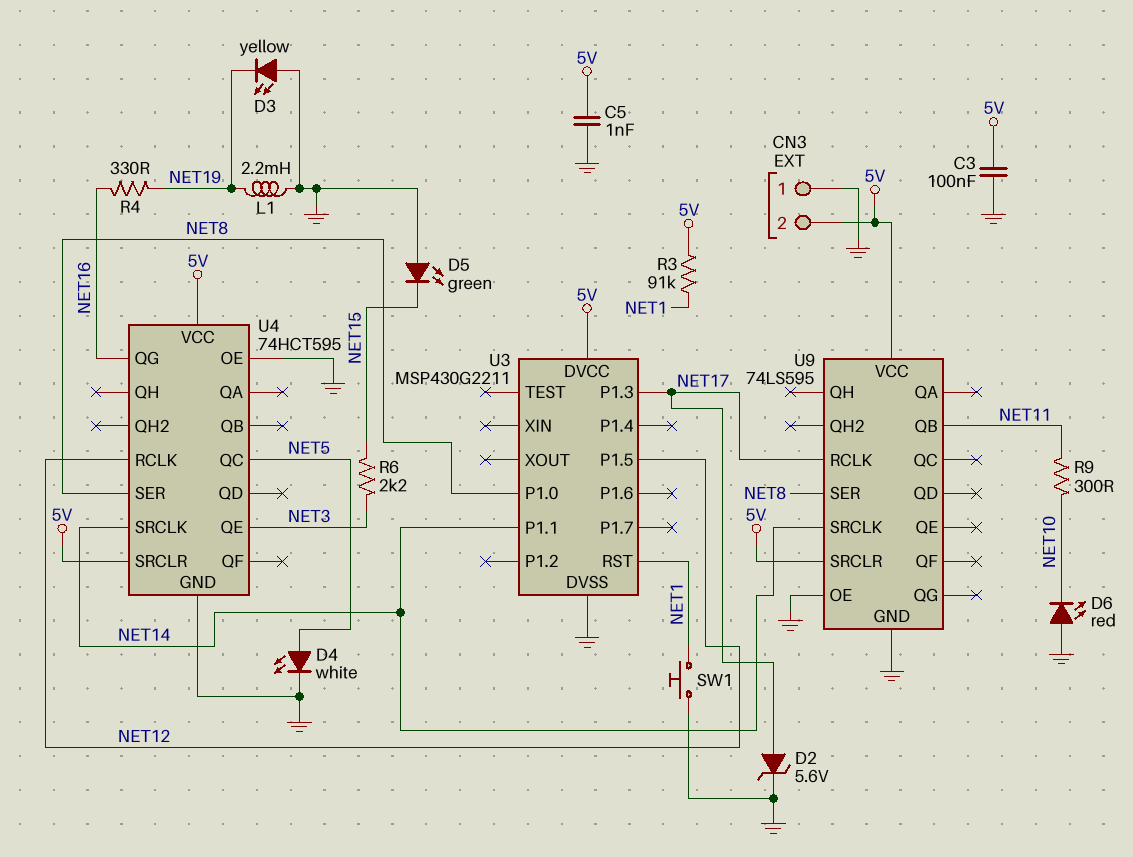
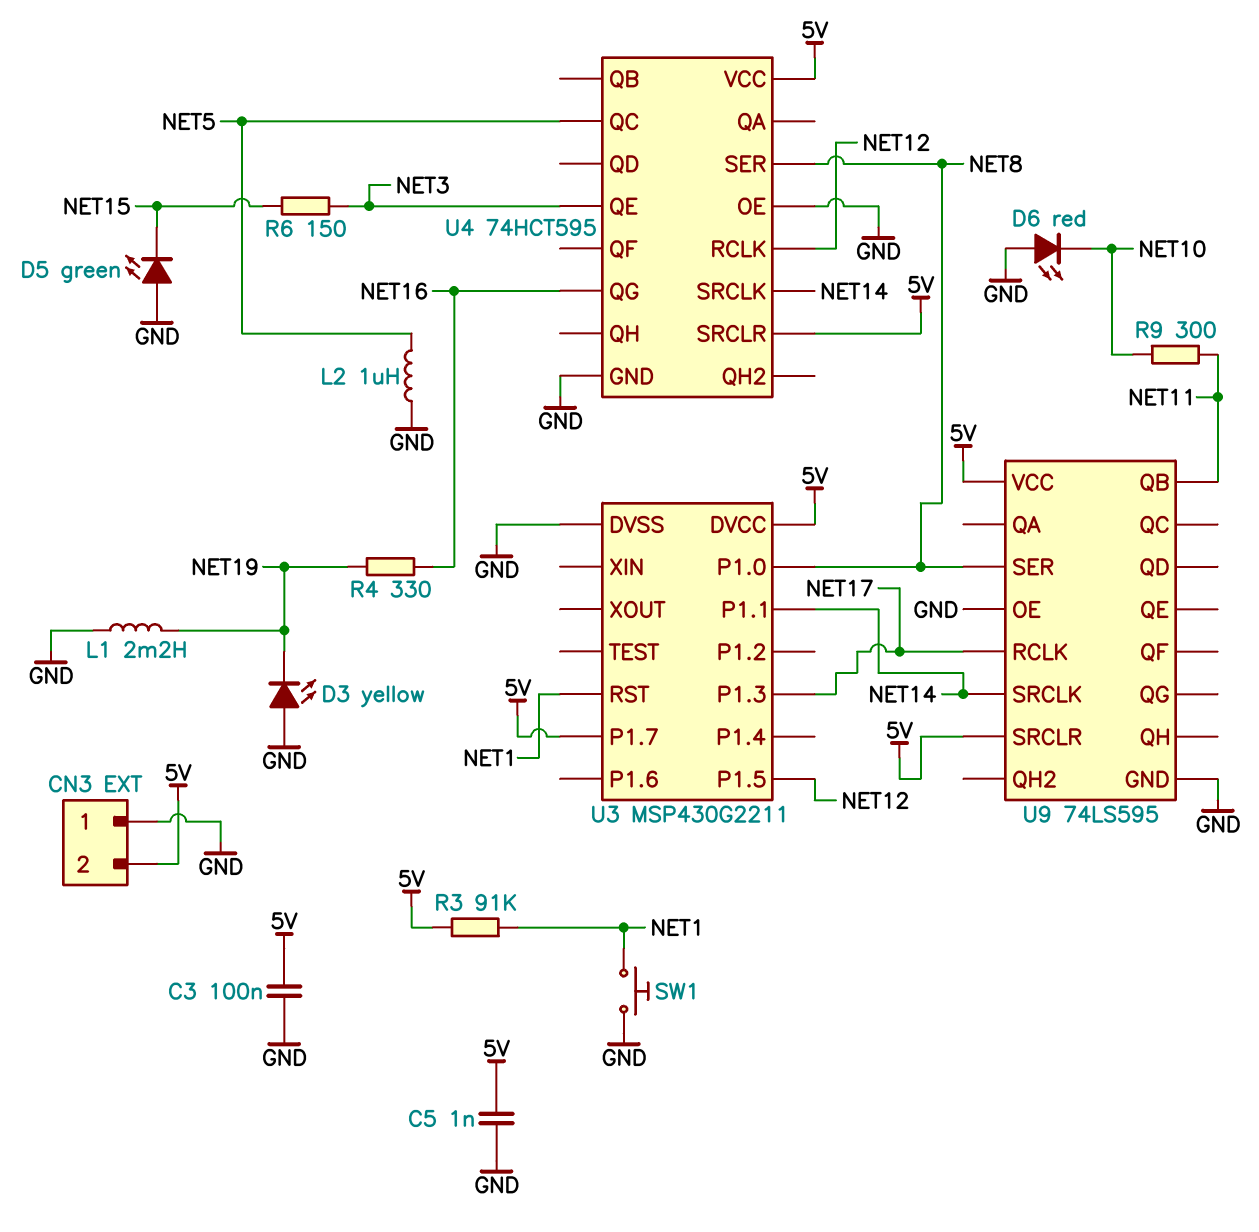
D2: zener 5.6V (A NET17, K GND) -> none
D4: LED white (A NET5, K GND) -> none
L2: none -> 1uH (GND, NET5)
R6: 2.2k (NET3, NET15) -> 150 (NET3, NET15)
U3 pin P1.7: none -> 5V

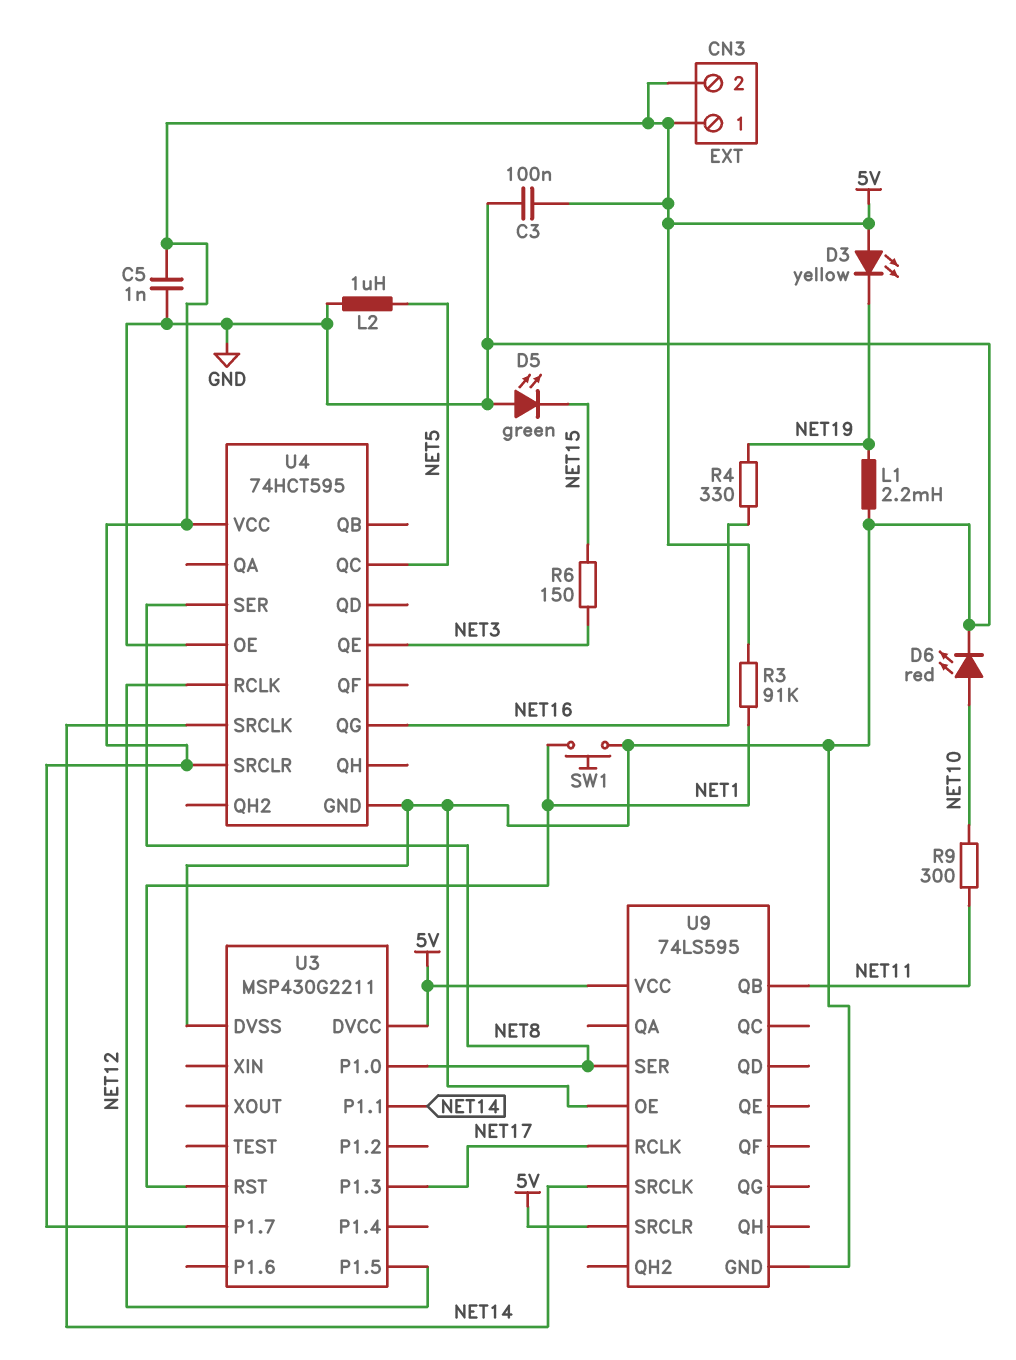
CN3 pin 1: GND -> 5V
D3: LED yellow (A GND, K NET19) -> LED yellow (A 5V, K NET19)
D6: LED red (A GND, K NET10) -> LED red (A NET10, K GND)

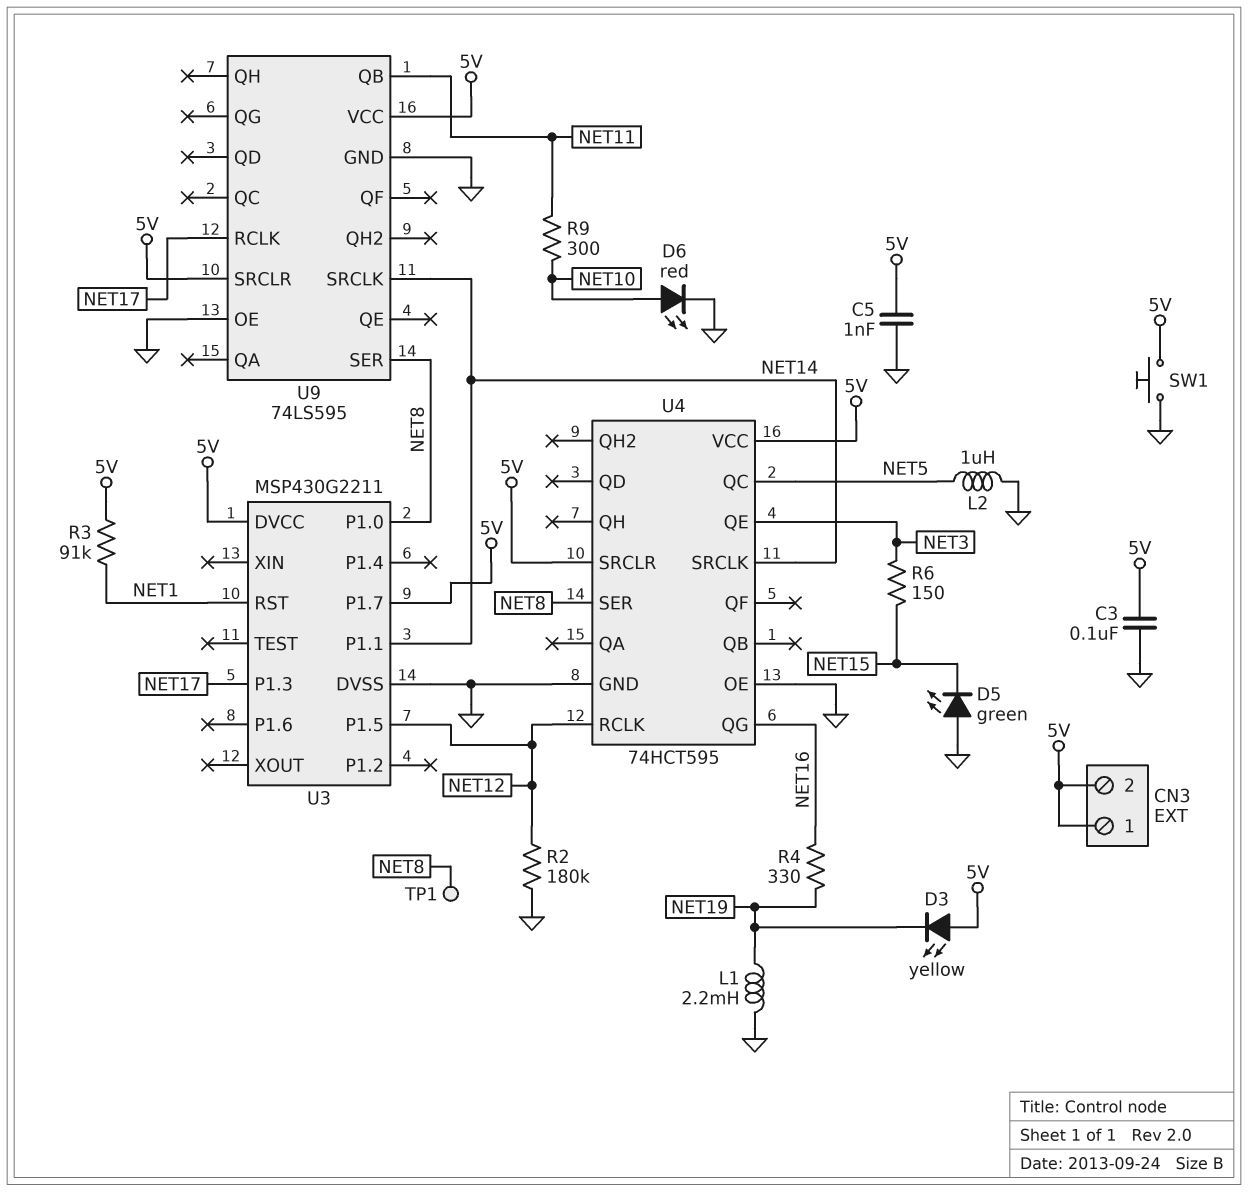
R2: none -> 180k (GND, NET12)
SW1: button (GND, NET1) -> button (5V, GND)
TP1: none -> test point (NET8)

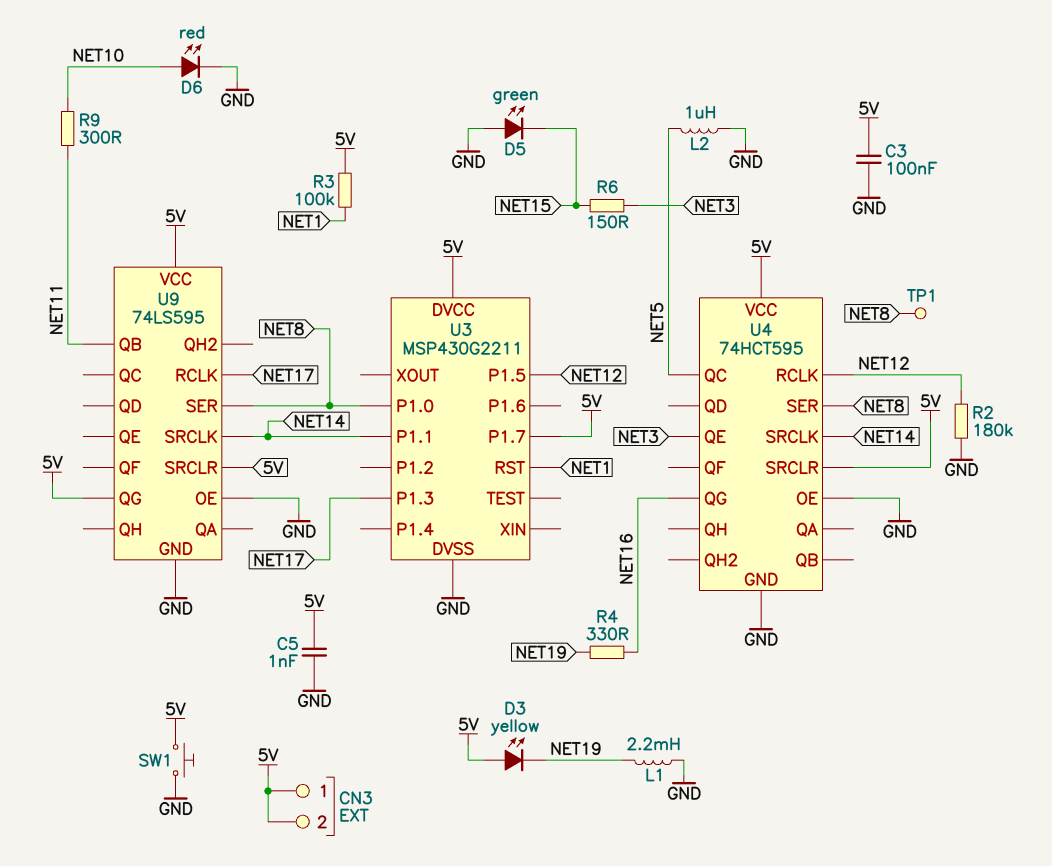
R3: 91k (5V, NET1) -> 100k (5V, NET1)
U9 pin QG: none -> 5V

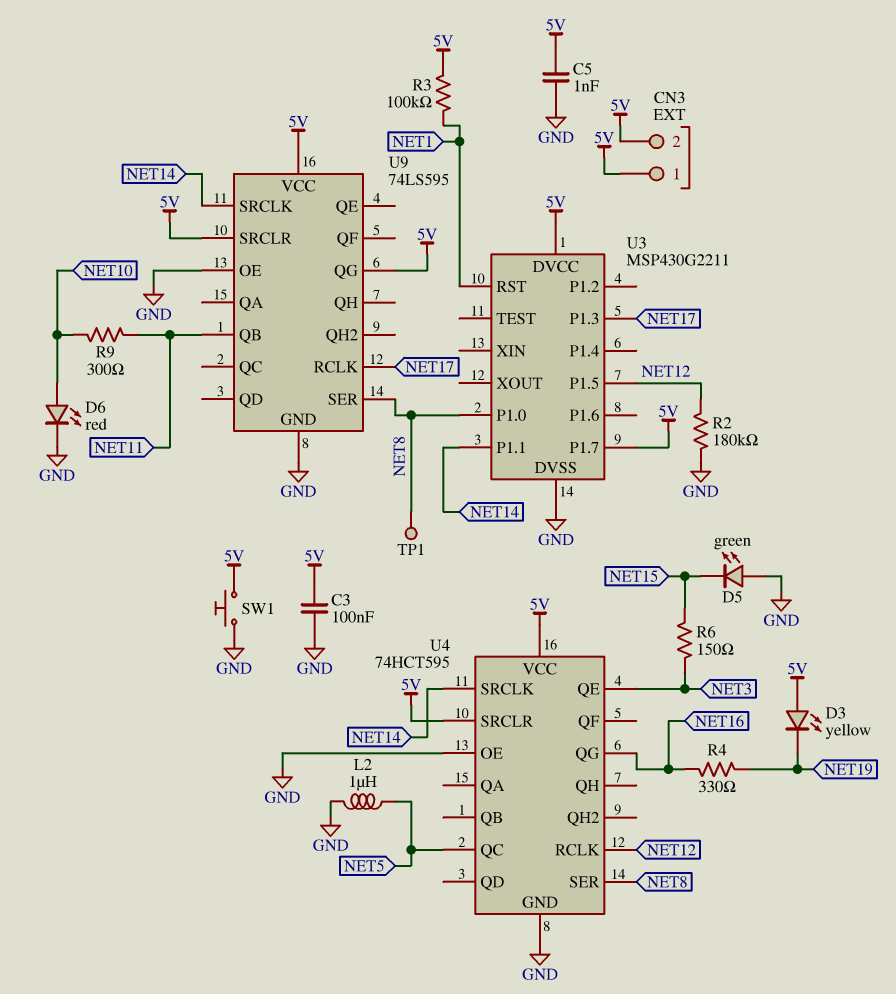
L1: 2.2mH (GND, NET19) -> none

